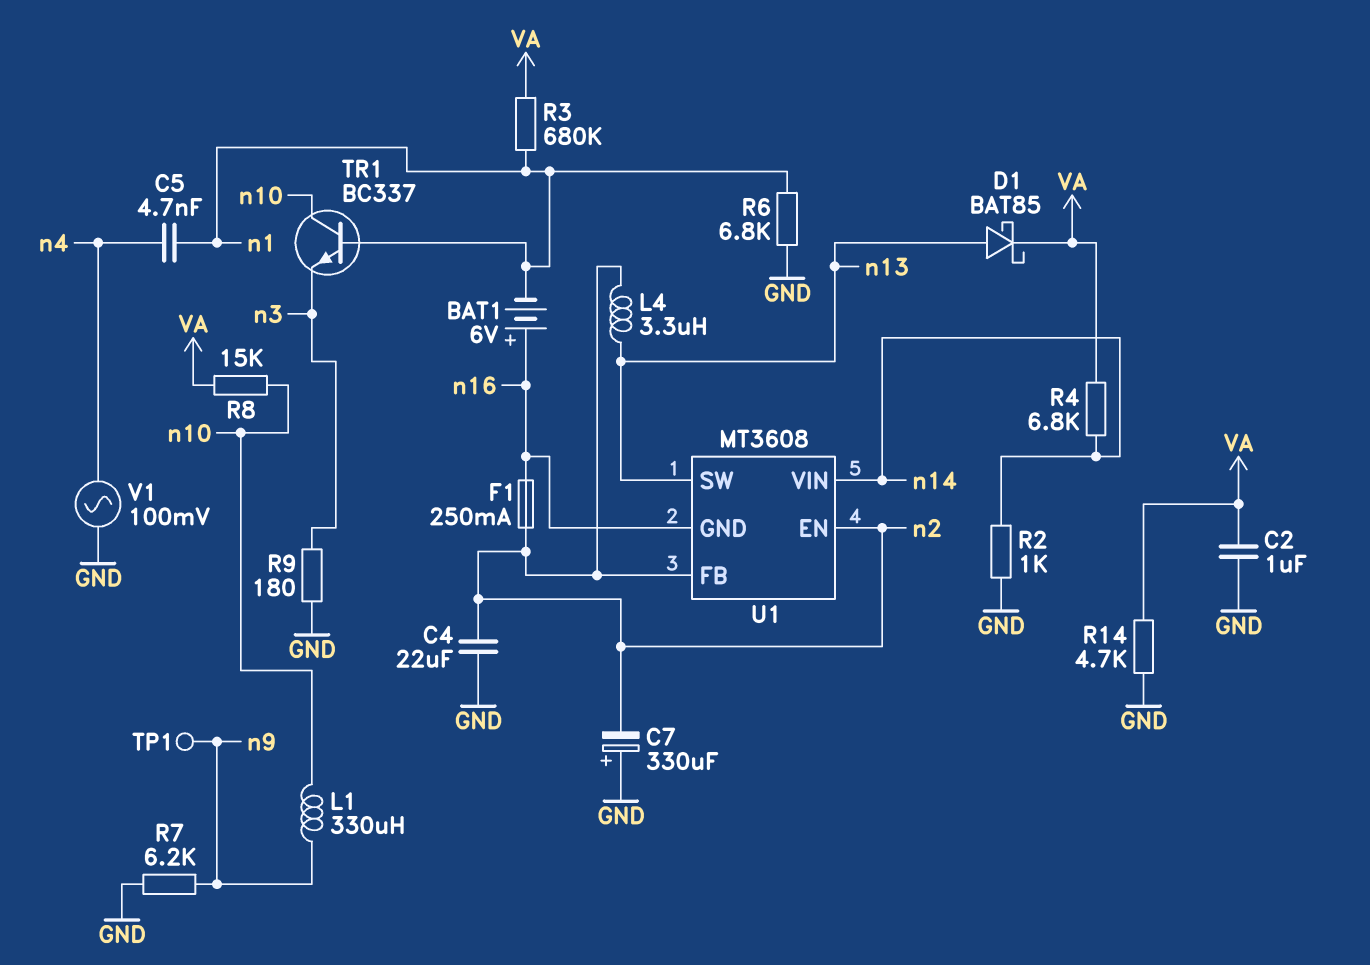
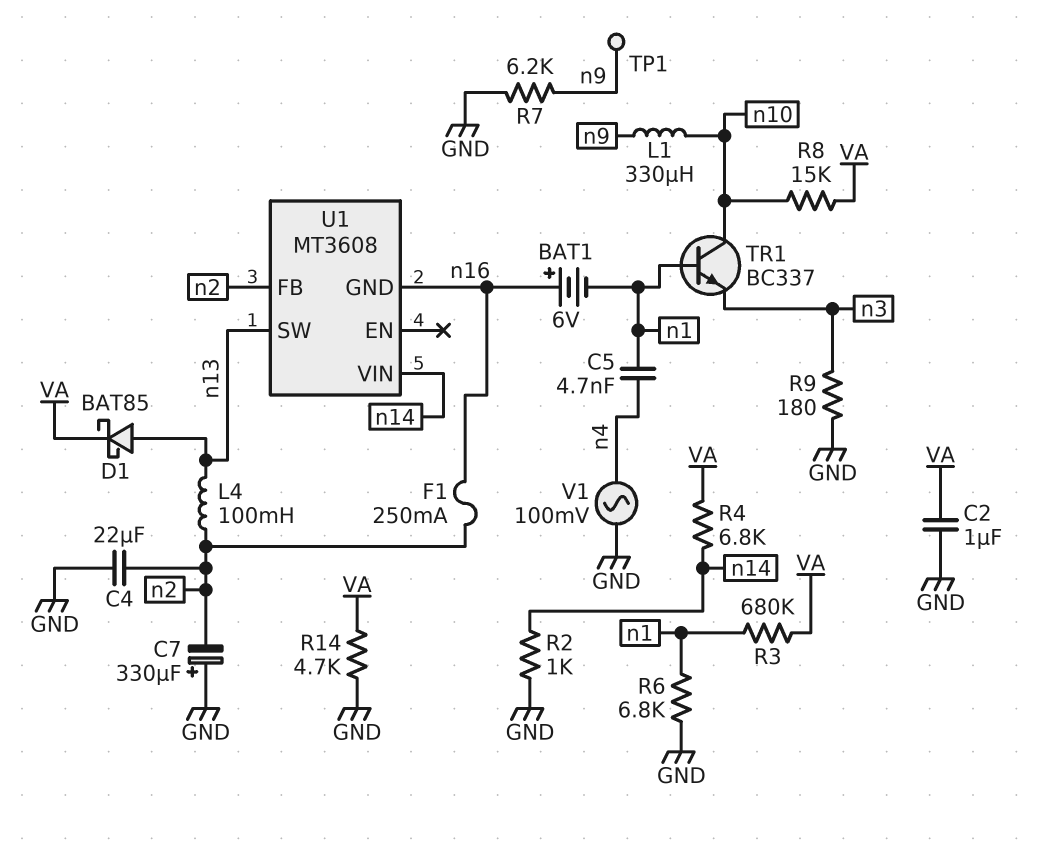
L4: 3.3uH (n2, n13) -> 100mH (n2, n13)
U1 pin EN: n2 -> none

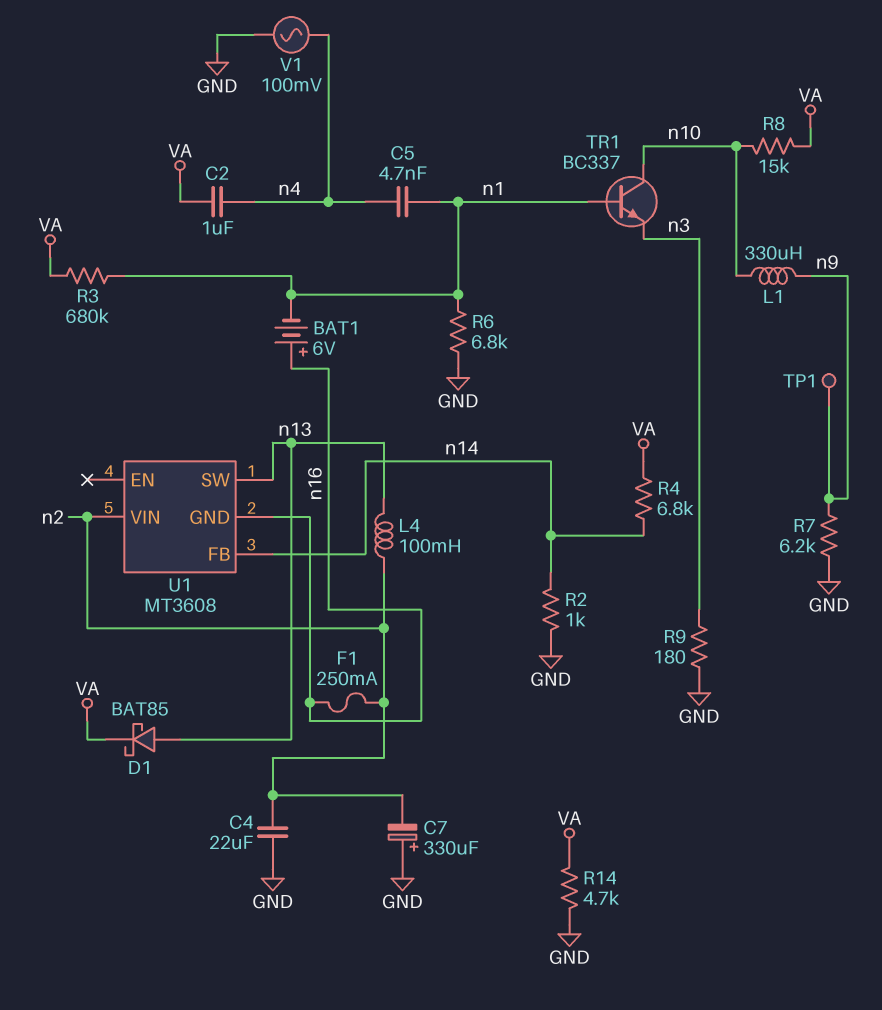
C2: 1uF (GND, VA) -> 1uF (VA, n4)
U1 pin FB: n2 -> n14
U1 pin VIN: n14 -> n2

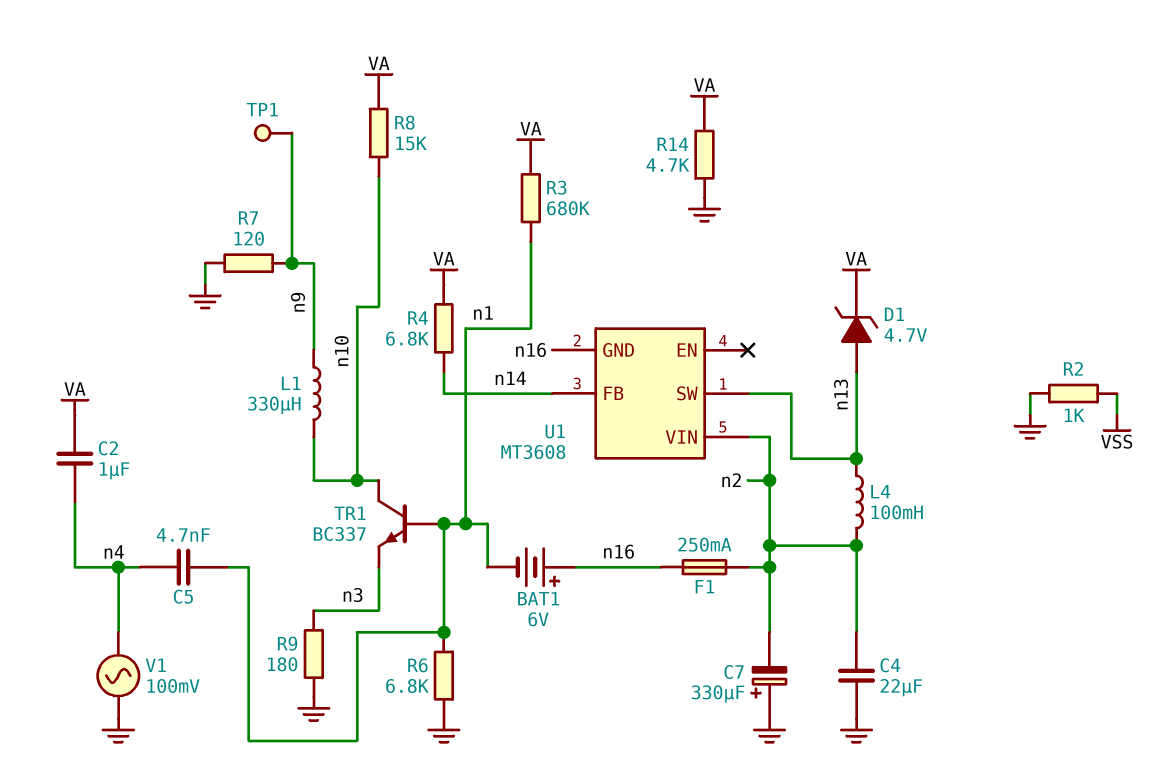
D1: schottky BAT85 (A n13, K VA) -> zener 4.7V (A n13, K VA)
R2: 1k (GND, n14) -> 1k (GND, VSS)
R7: 6.2k (GND, n9) -> 120 (GND, n9)

